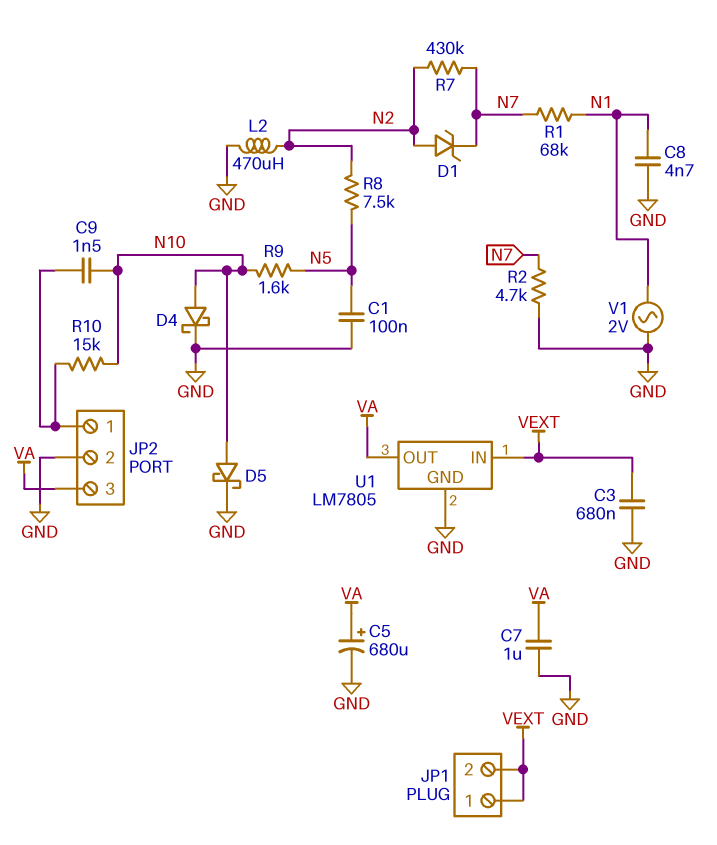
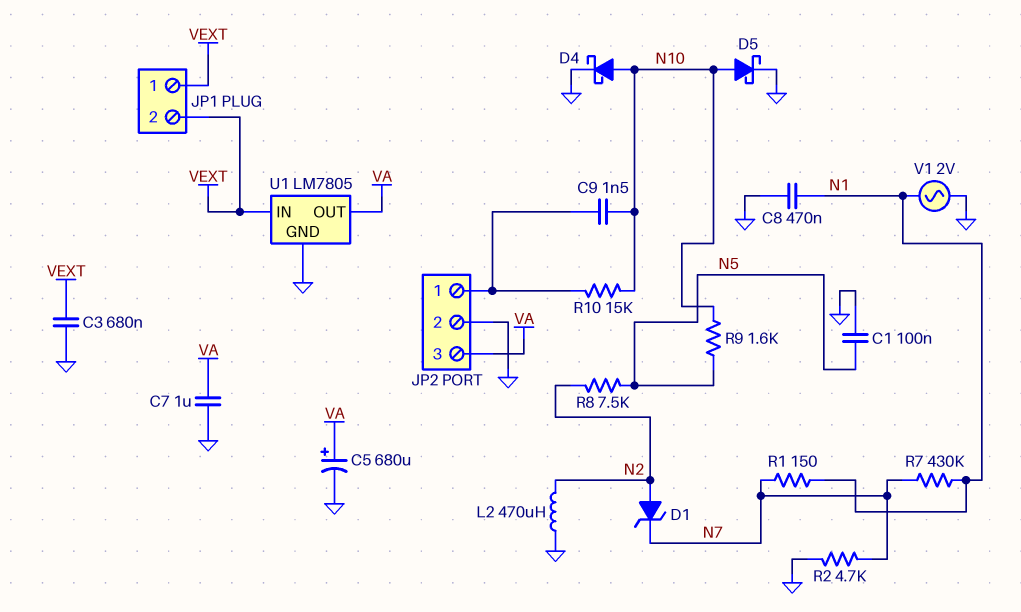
C8: 4.7nF (GND, N1) -> 470nF (GND, N1)
R1: 68k (N1, N7) -> 150 (N1, N7)
R7: 430k (N2, N7) -> 430k (N1, N7)

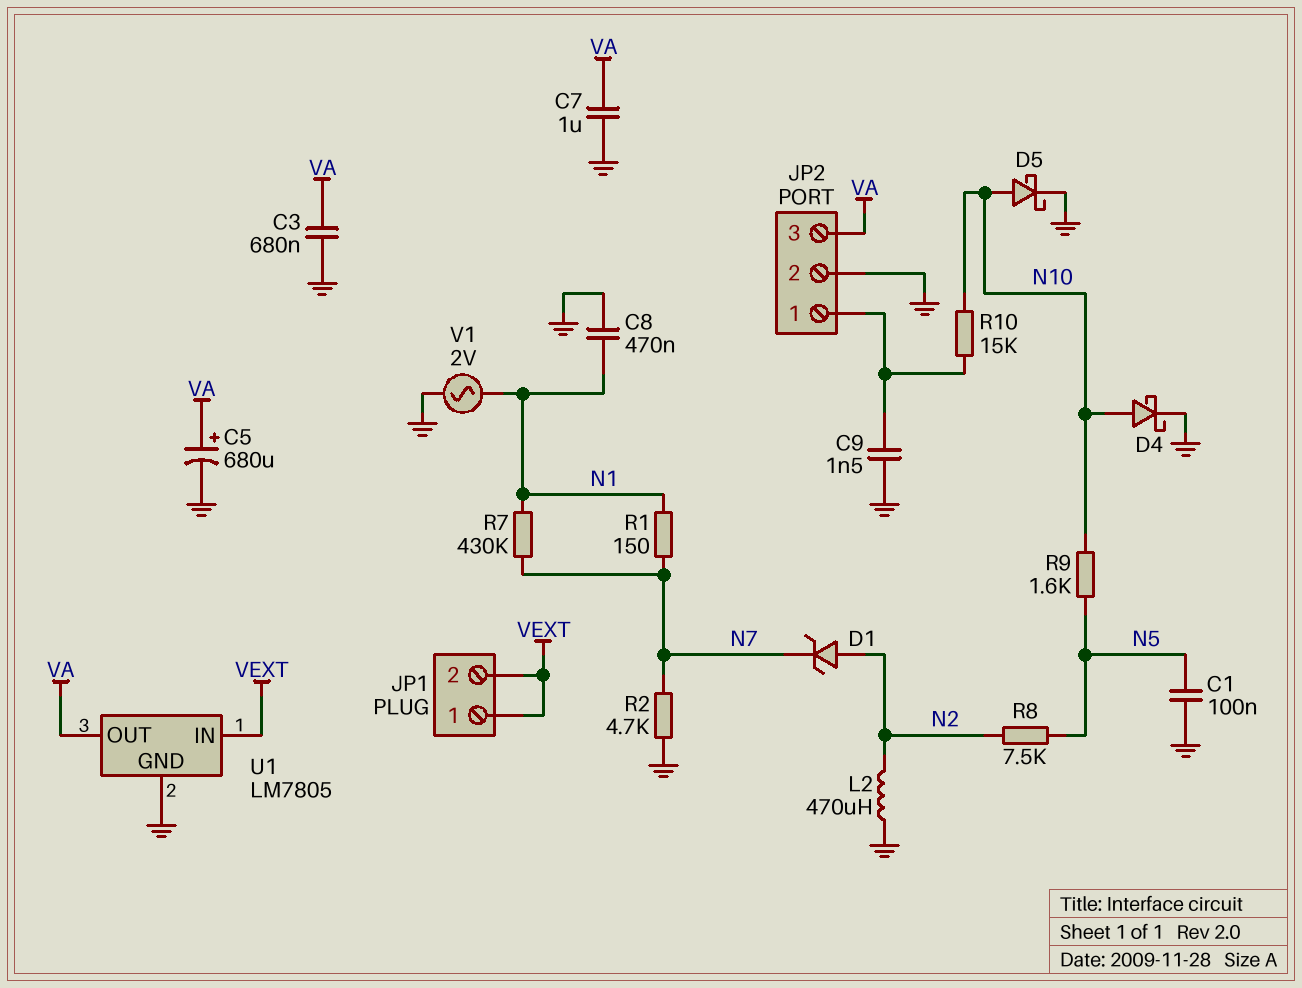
C3: 680nF (GND, VEXT) -> 680nF (GND, VA)
C9: 1.5nF (JP2/1, N10) -> 1.5nF (GND, JP2/1)

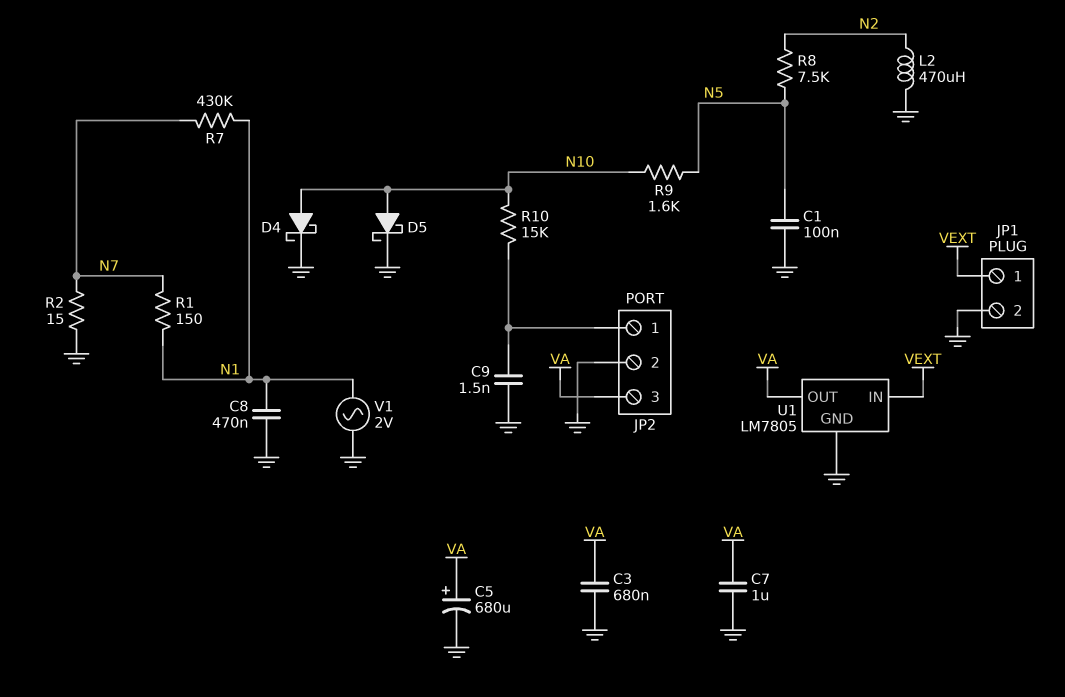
D1: zener (A N2, K N7) -> none
JP1 pin 2: VEXT -> GND
R2: 4.7k (GND, N7) -> 15 (GND, N7)

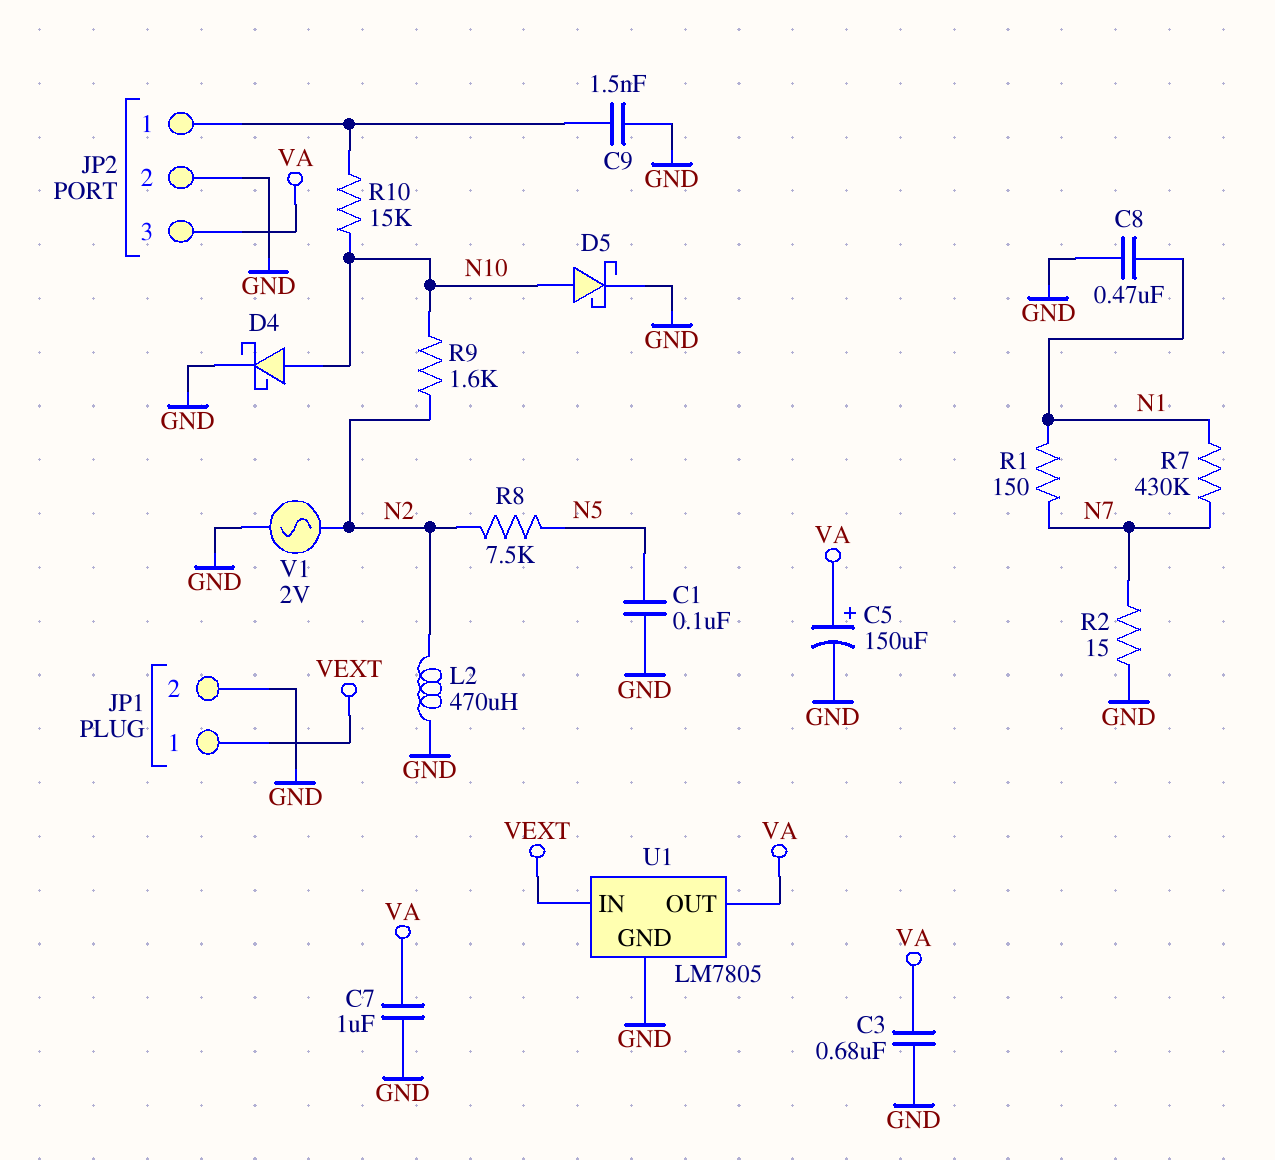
C5: 680uF (plus VA, minus GND) -> 150uF (plus VA, minus GND)
R9: 1.6k (N5, N10) -> 1.6k (N2, N10)
V1: AC 2V (GND, N1) -> AC 2V (GND, N2)

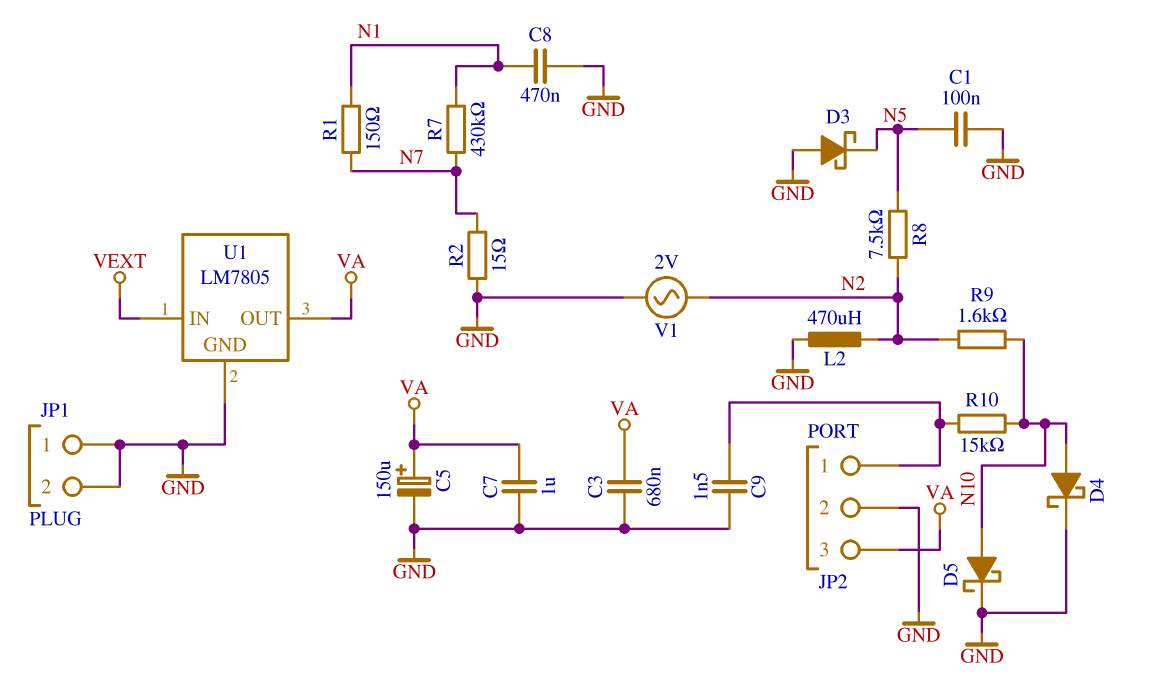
D3: none -> schottky (A GND, K N5)
JP1 pin 1: VEXT -> GND

